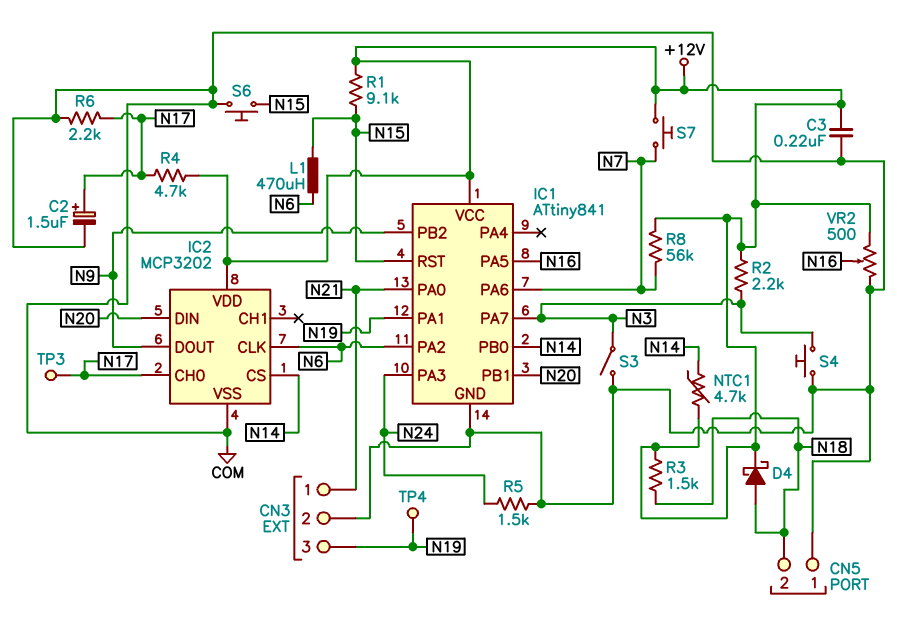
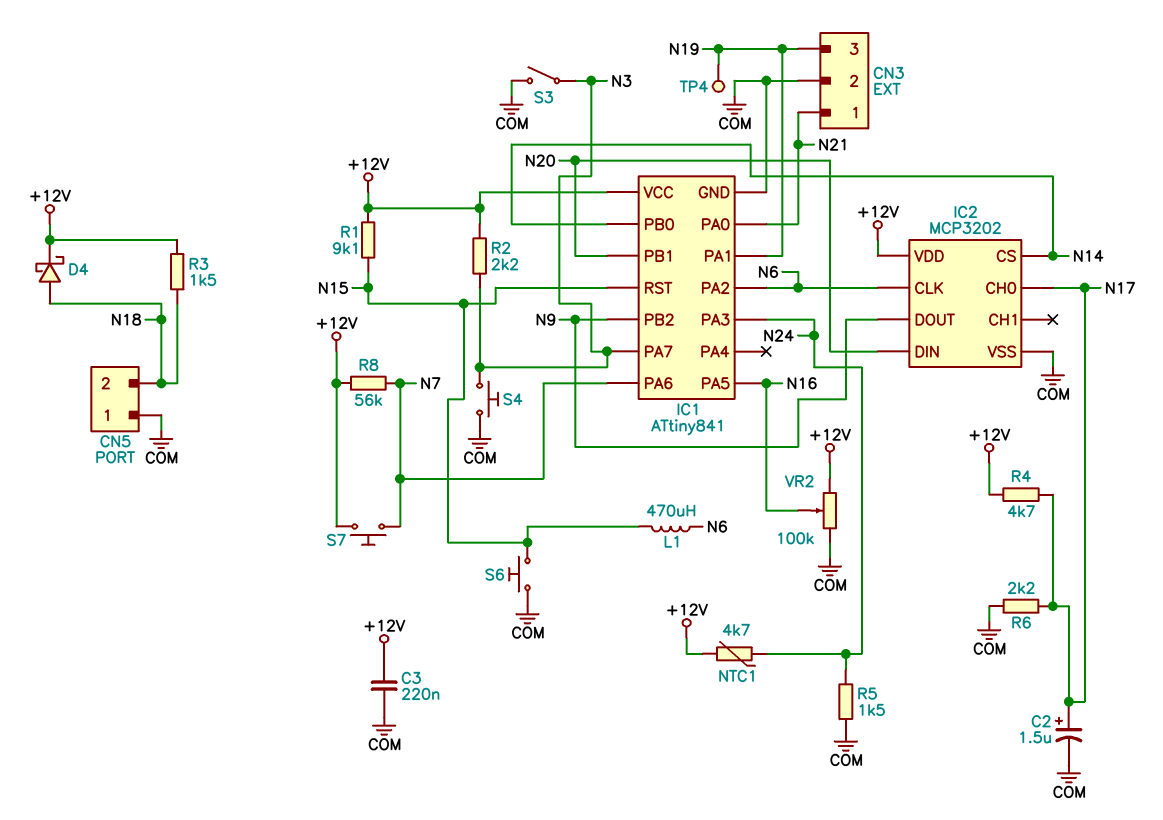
NTC1: 4.7k (+12V, N14) -> 4.7k (+12V, N24)
TP3: test point (N17) -> none
VR2: 500 (+12V, COM, wiper N16) -> 100k (+12V, COM, wiper N16)

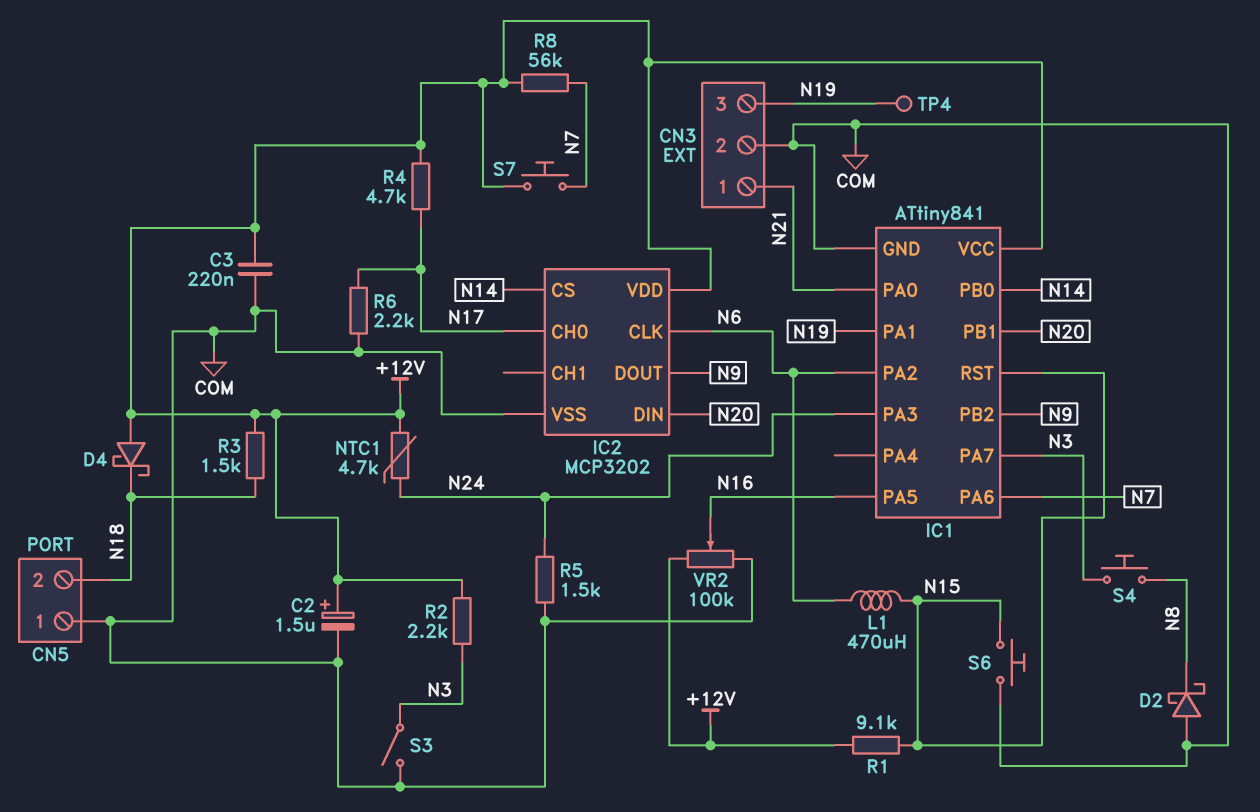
C2: 1.5uF (plus N17, minus COM) -> 1.5uF (plus +12V, minus COM)
D2: none -> schottky (A COM, K N8)
D4: schottky (A N18, K +12V) -> schottky (A +12V, K N18)
S4: button (COM, N3) -> button (N3, N8)

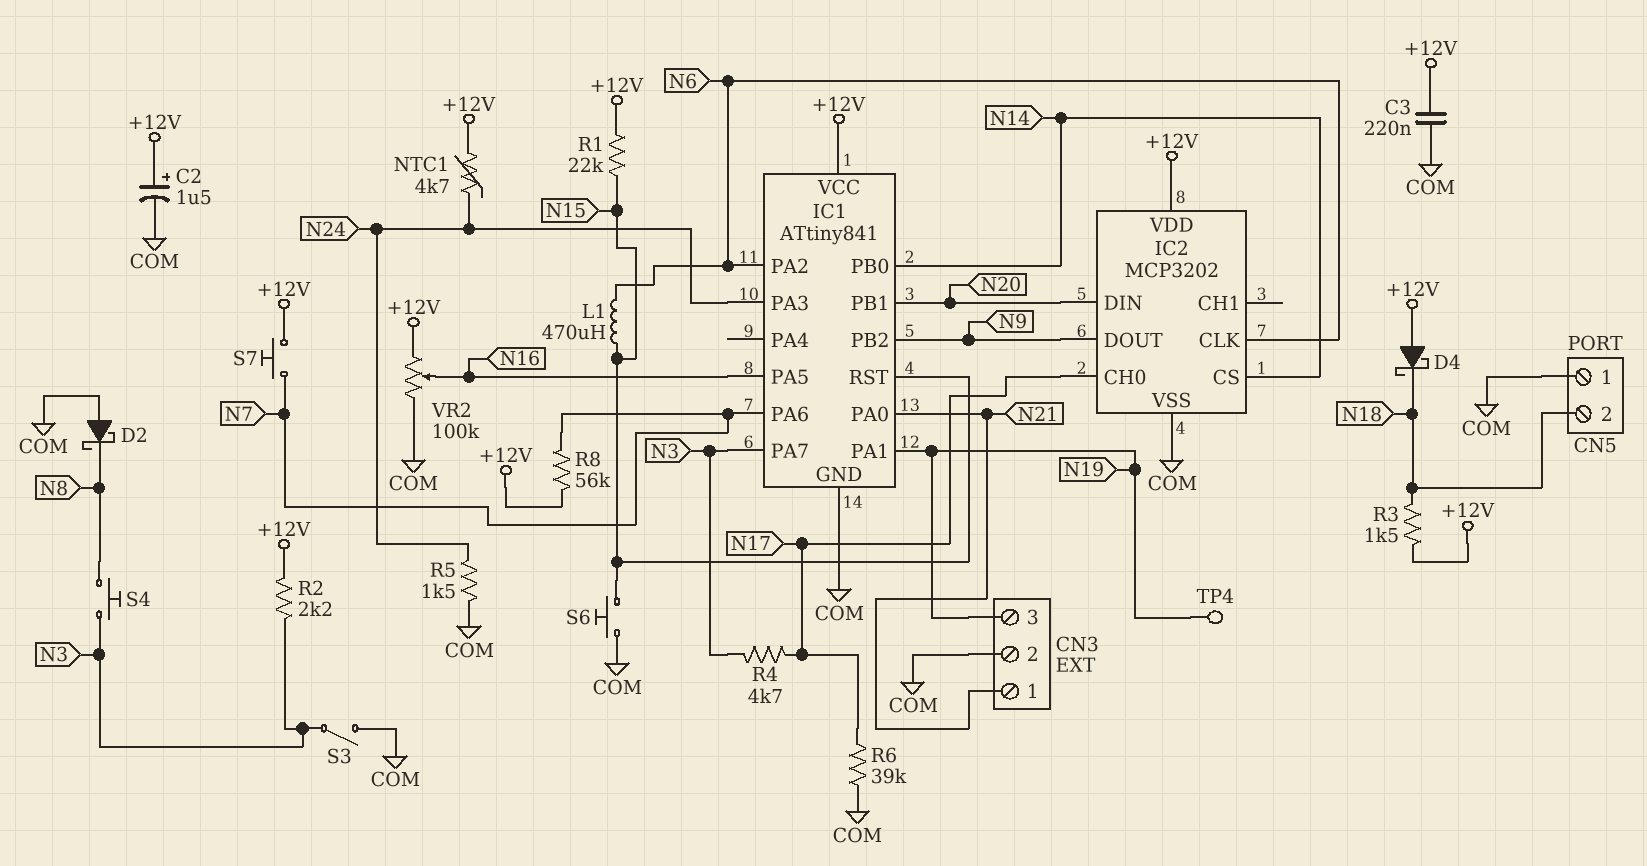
R1: 9.1k (+12V, N15) -> 22k (+12V, N15)
R4: 4.7k (+12V, N17) -> 4.7k (N3, N17)
R6: 2.2k (COM, N17) -> 39k (COM, N17)

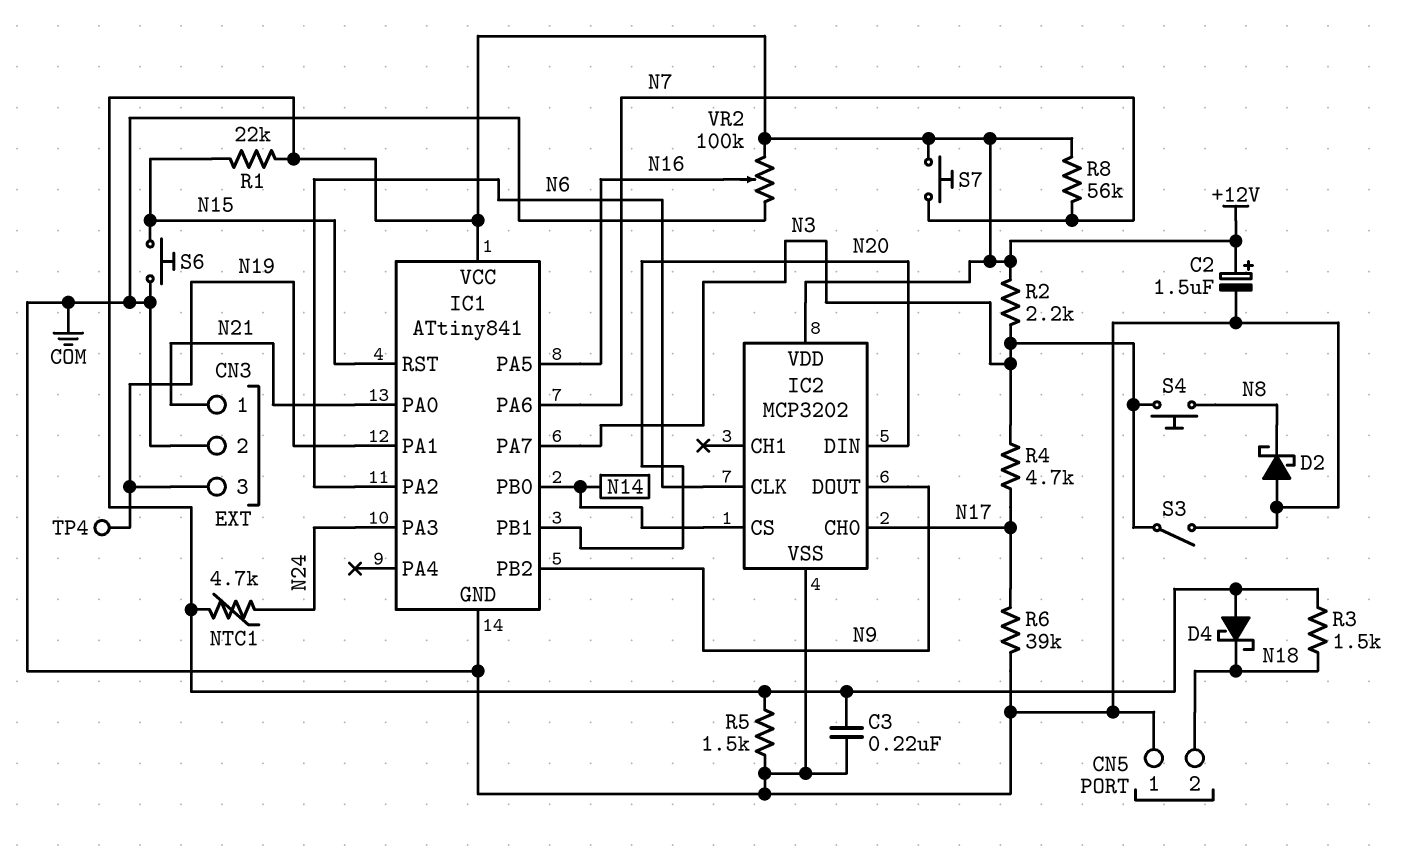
L1: 470uH (N6, N15) -> none
R5: 1.5k (COM, N24) -> 1.5k (+12V, COM)

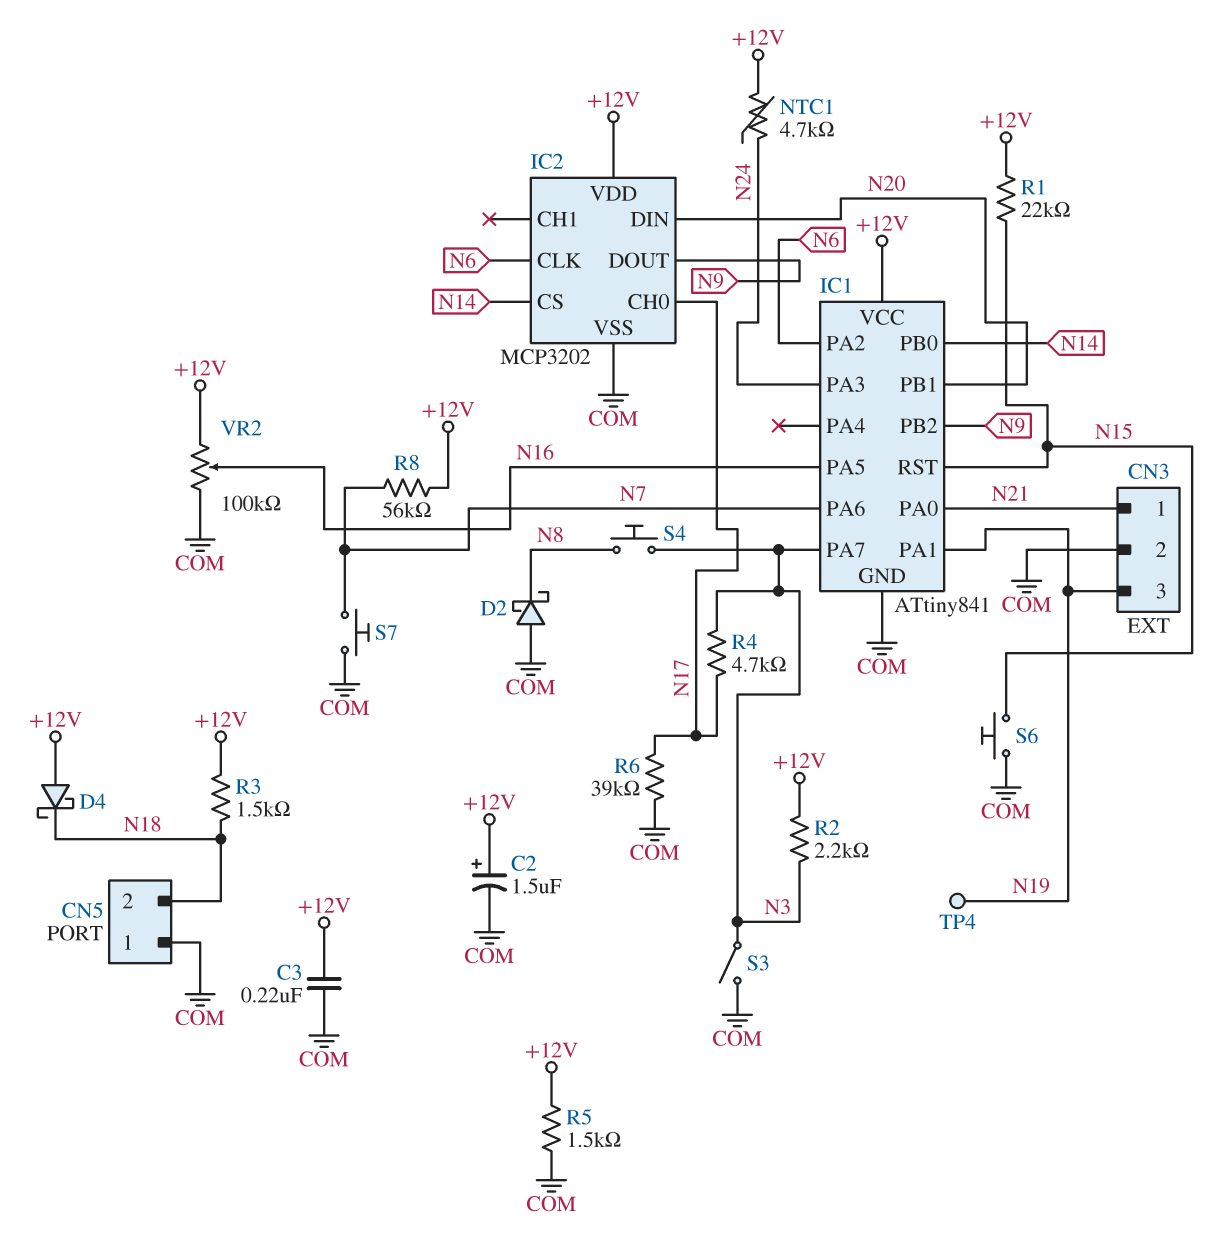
S7: button (+12V, N7) -> button (COM, N7)

